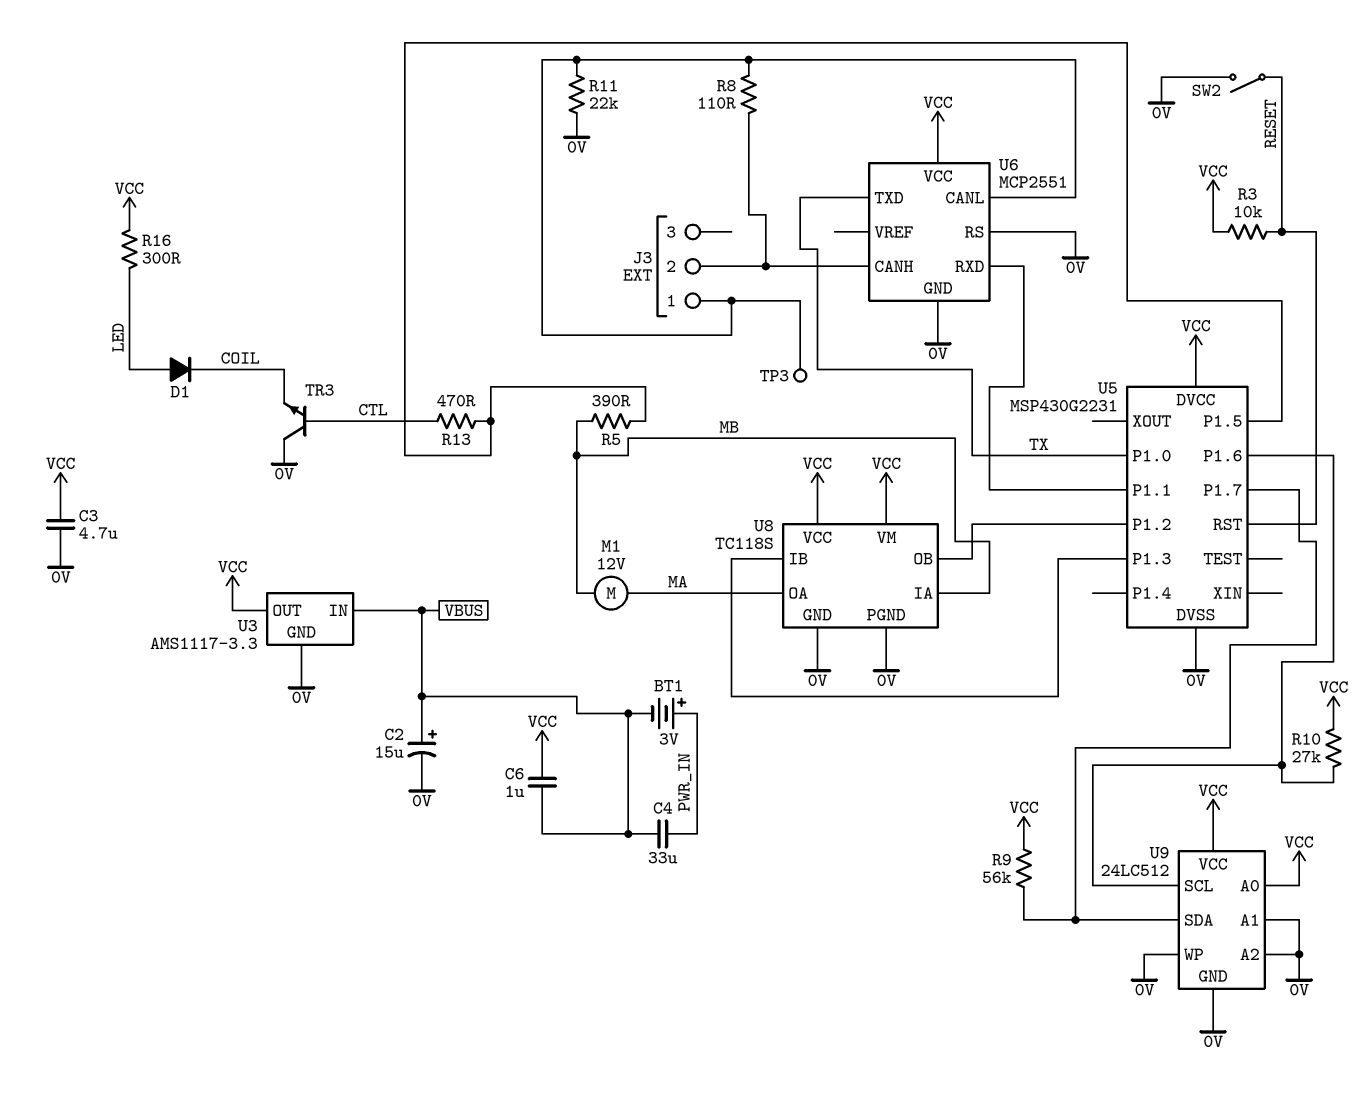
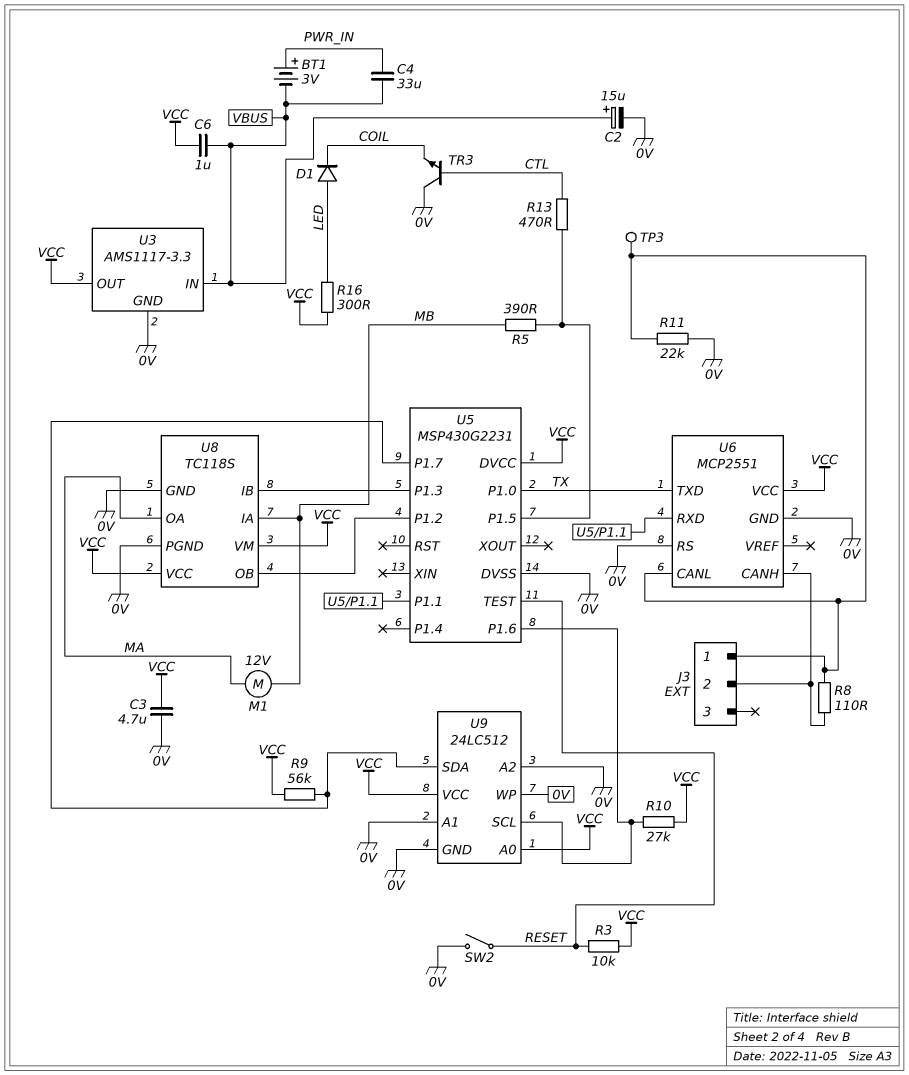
U5 pin RST: RESET -> none
U5 pin TEST: none -> RESET

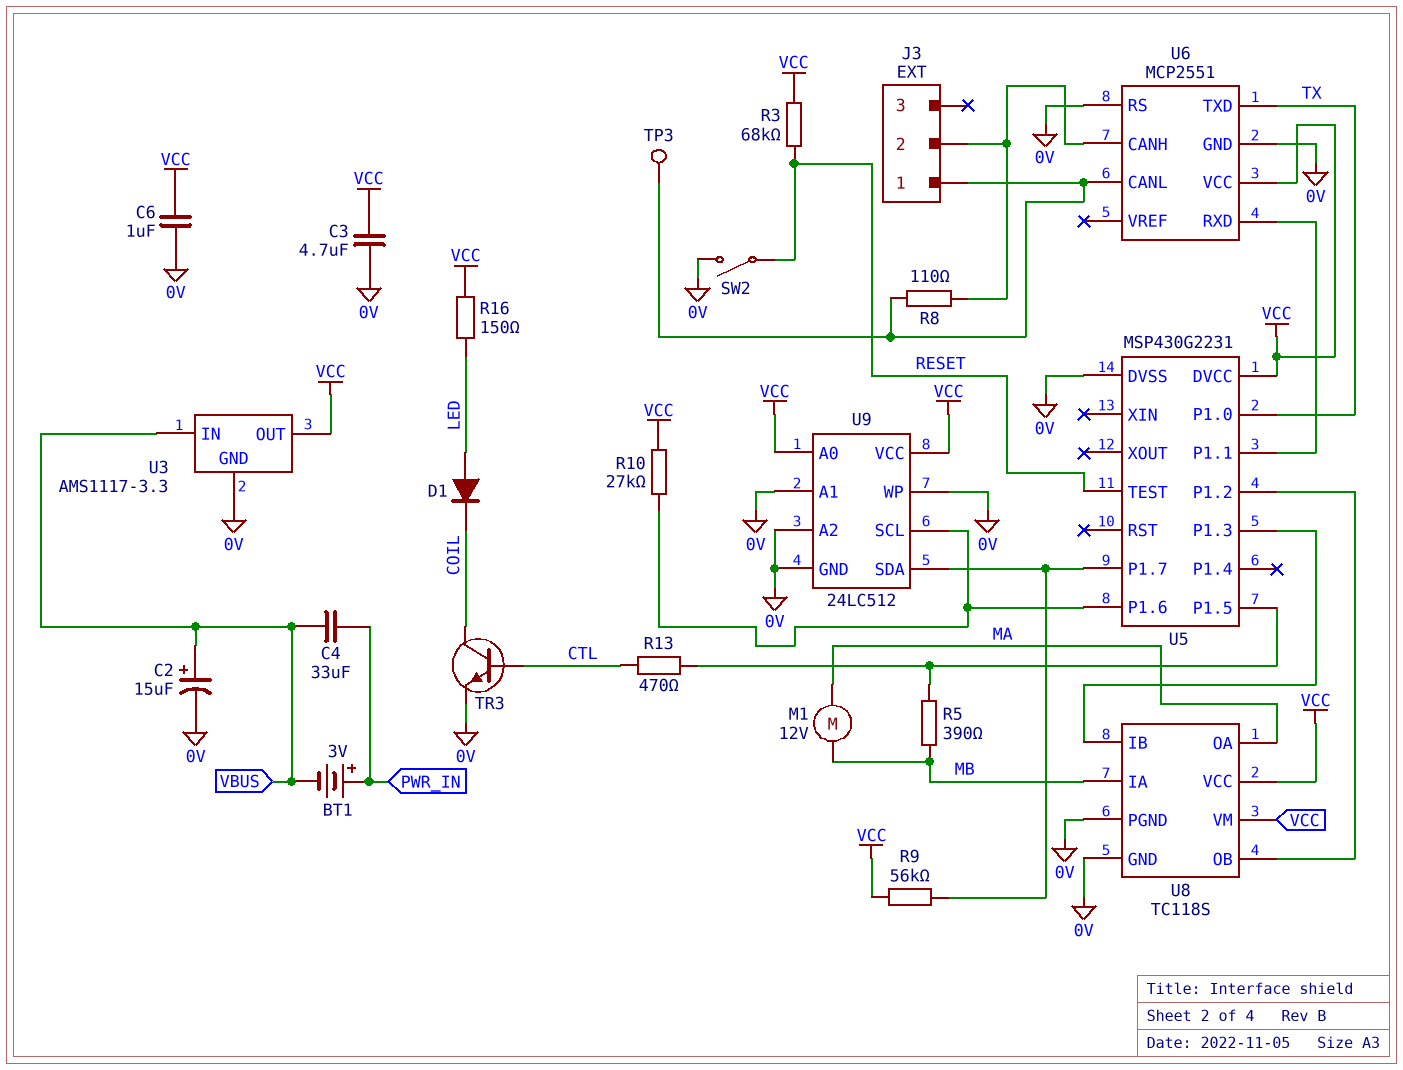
C6: 1uF (VBUS, VCC) -> 1uF (0V, VCC)
R3: 10k (RESET, VCC) -> 68k (RESET, VCC)
R11: 22k (0V, J3/1) -> none
R16: 300 (LED, VCC) -> 150 (LED, VCC)
TR3: NPN (B CTL, C 0V, E COIL) -> NPN (B CTL, C COIL, E 0V)

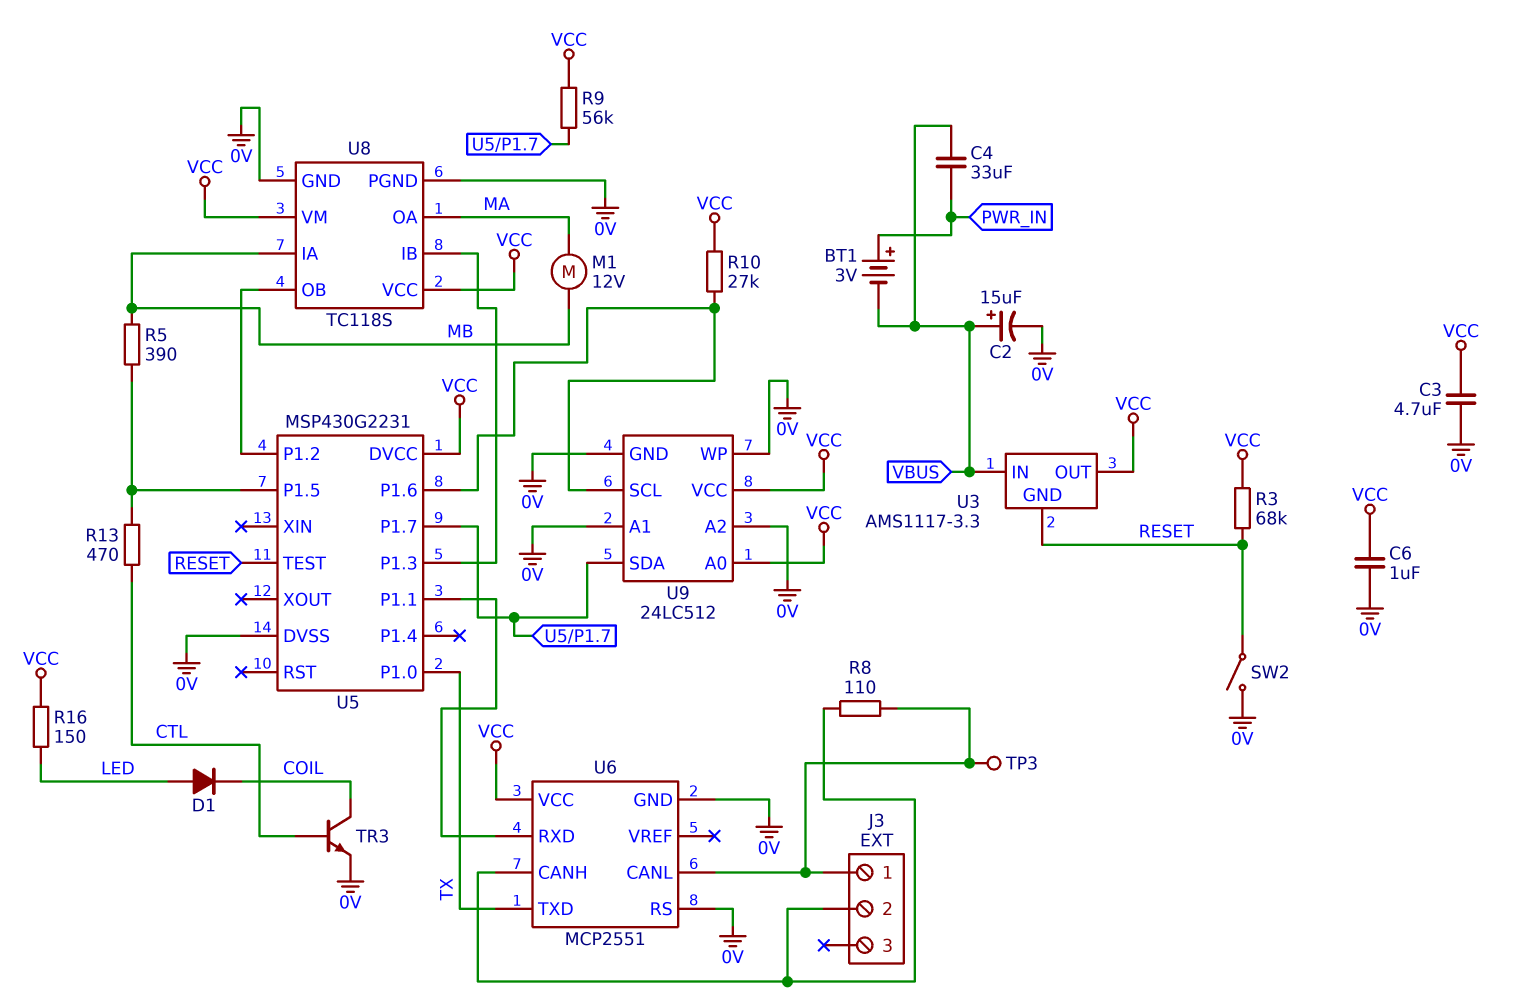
U3 pin GND: 0V -> RESET

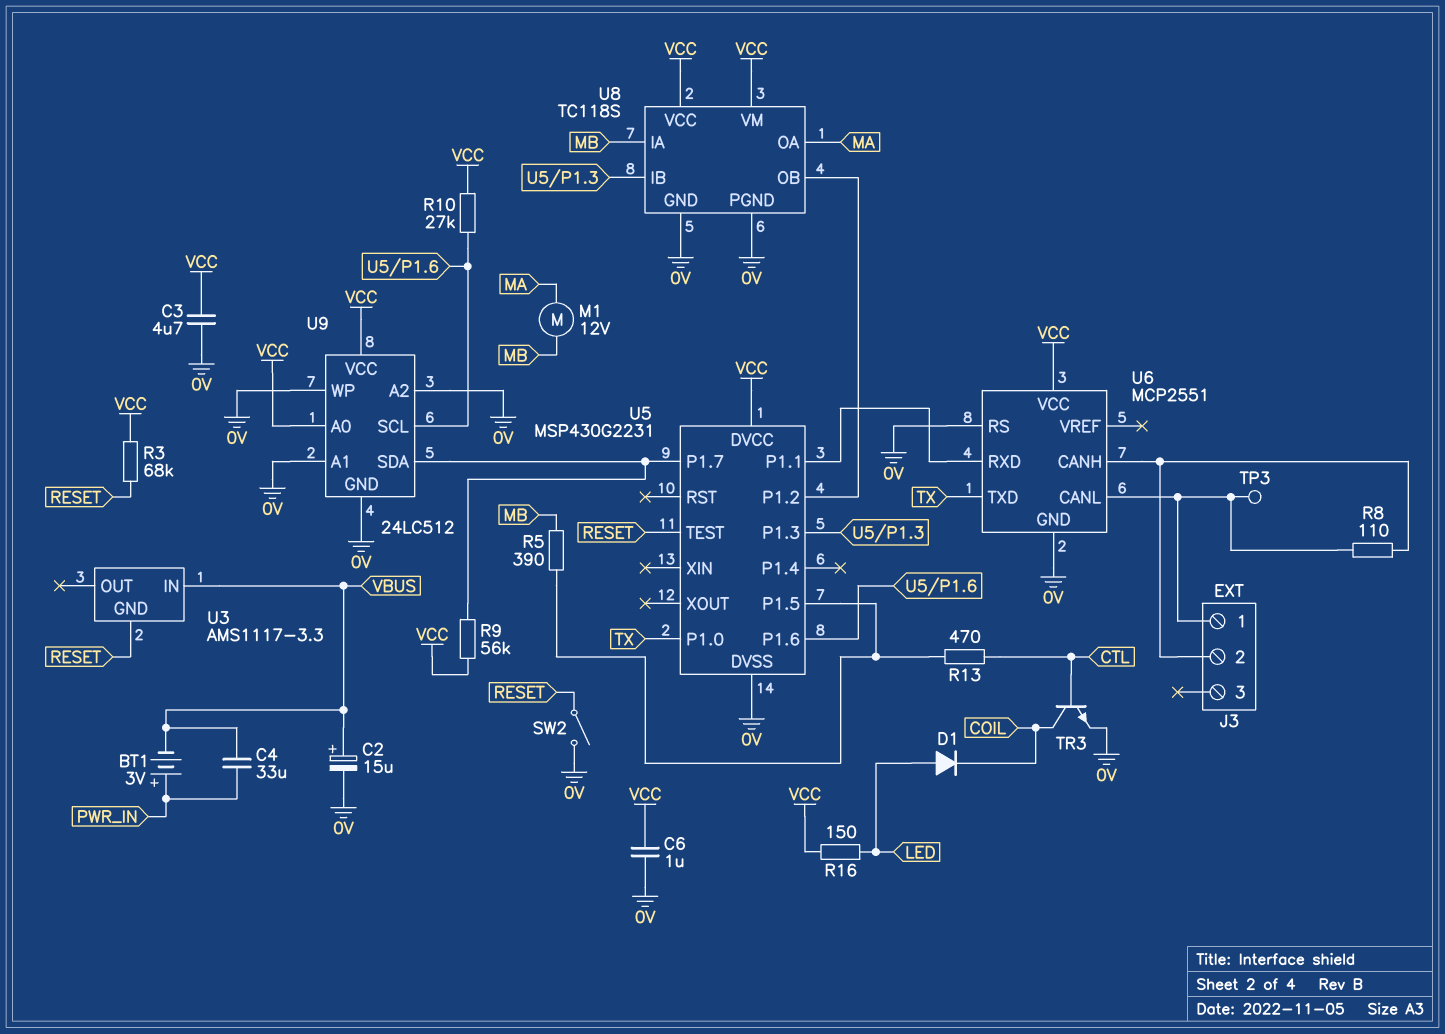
U3 pin OUT: VCC -> none

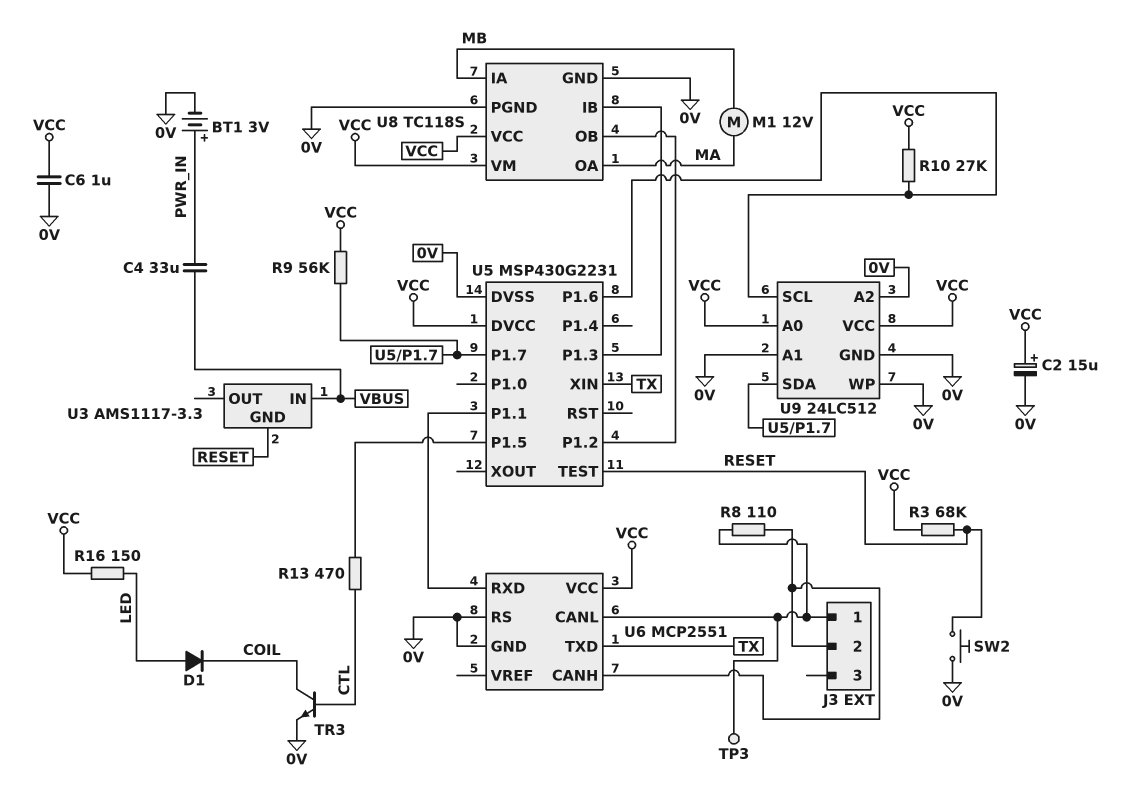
BT1: 3V (plus PWR_IN, minus VBUS) -> 3V (plus PWR_IN, minus 0V)
C2: 15uF (plus VBUS, minus 0V) -> 15uF (plus VCC, minus 0V)
C3: 4.7uF (0V, VCC) -> none
R5: 390 (MB, U5/P1.5) -> none
SW2: switch (0V, RESET) -> button (0V, RESET)
U5 pin P1.0: TX -> none
U5 pin XIN: none -> TX

